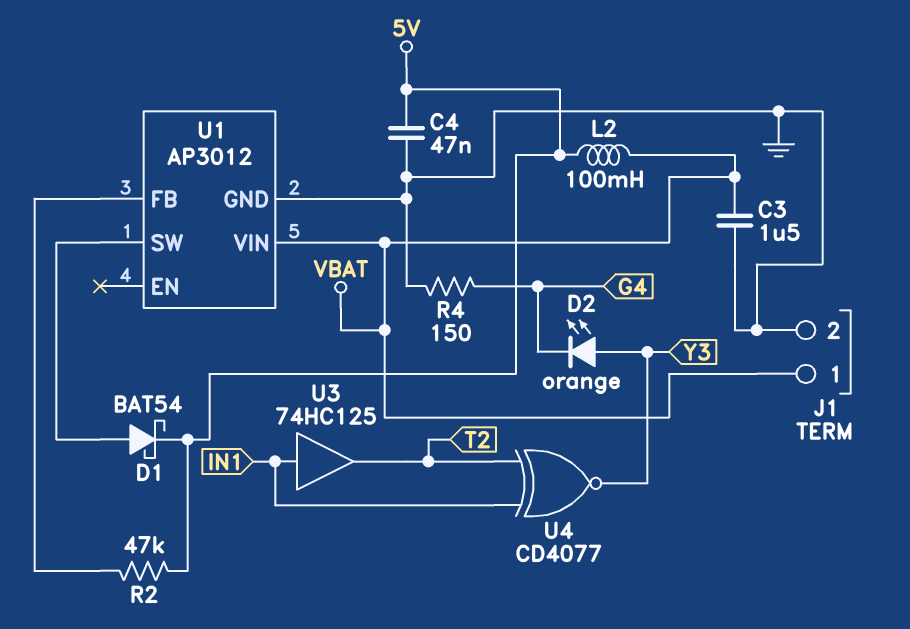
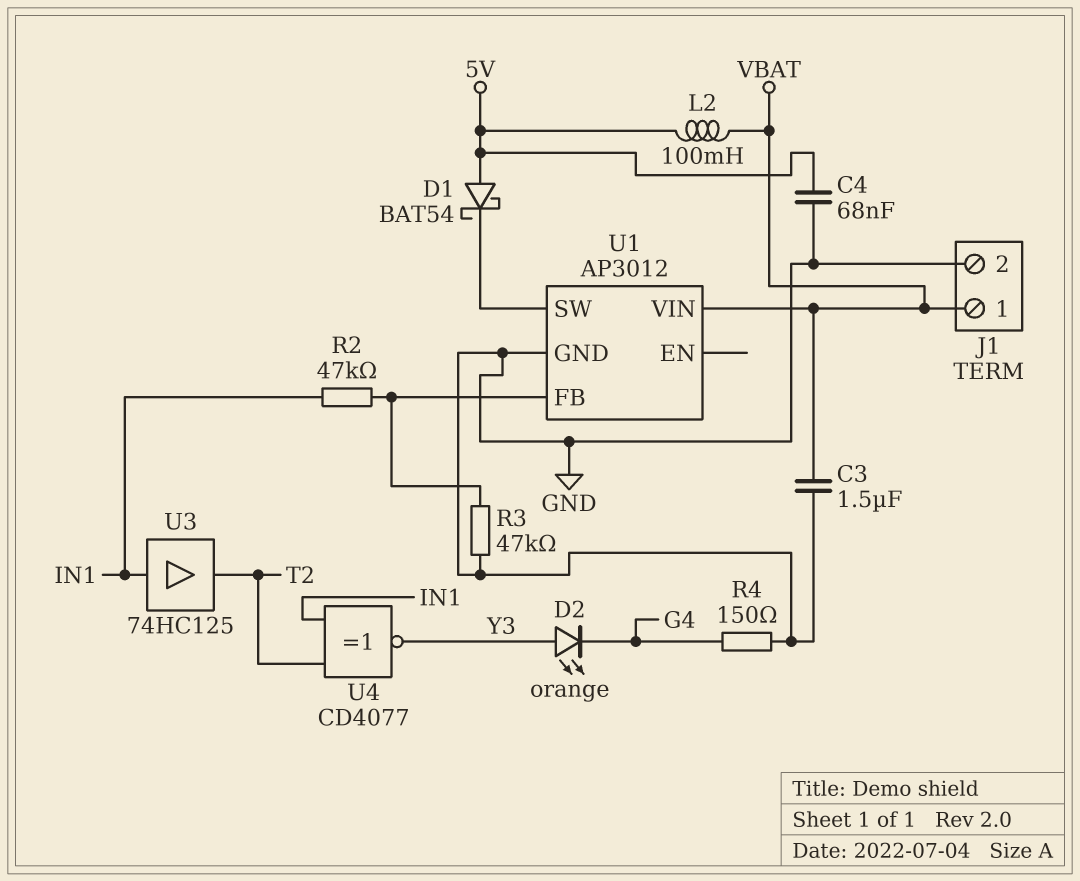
C4: 47nF (5V, GND) -> 68nF (5V, GND)
D1: schottky BAT54 (A U1/SW, K 5V) -> schottky BAT54 (A 5V, K U1/SW)
R2: 47k (5V, U1/FB) -> 47k (IN1, U1/FB)
R3: none -> 47k (GND, U1/FB)

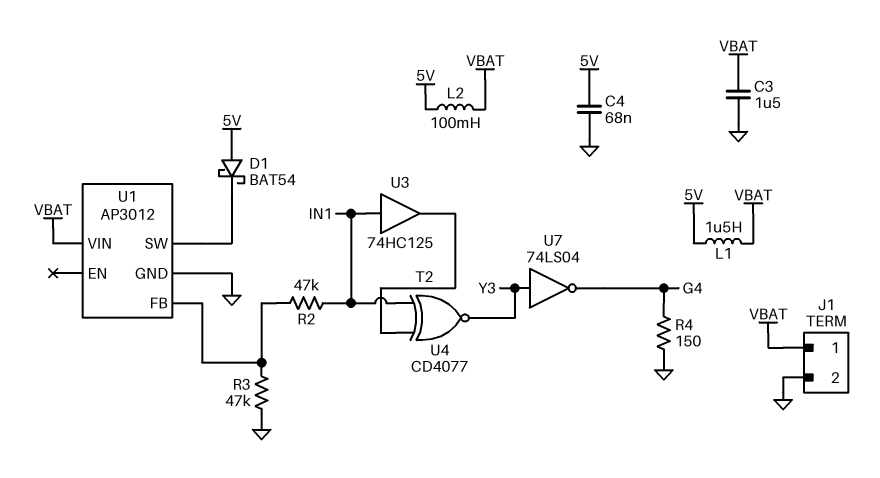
D2: LED orange (A Y3, K G4) -> none
L1: none -> 1.5uH (5V, VBAT)
U7: none -> NOT 74LS04 (in Y3, out G4)

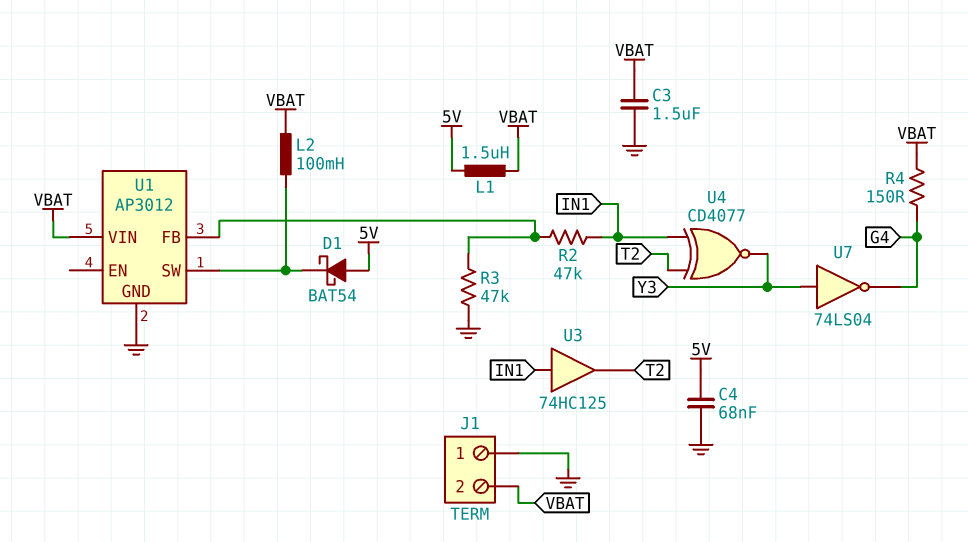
J1 pin 1: VBAT -> GND
J1 pin 2: GND -> VBAT
L2: 100mH (5V, VBAT) -> 100mH (U1/SW, VBAT)
R4: 150 (G4, GND) -> 150 (G4, VBAT)

